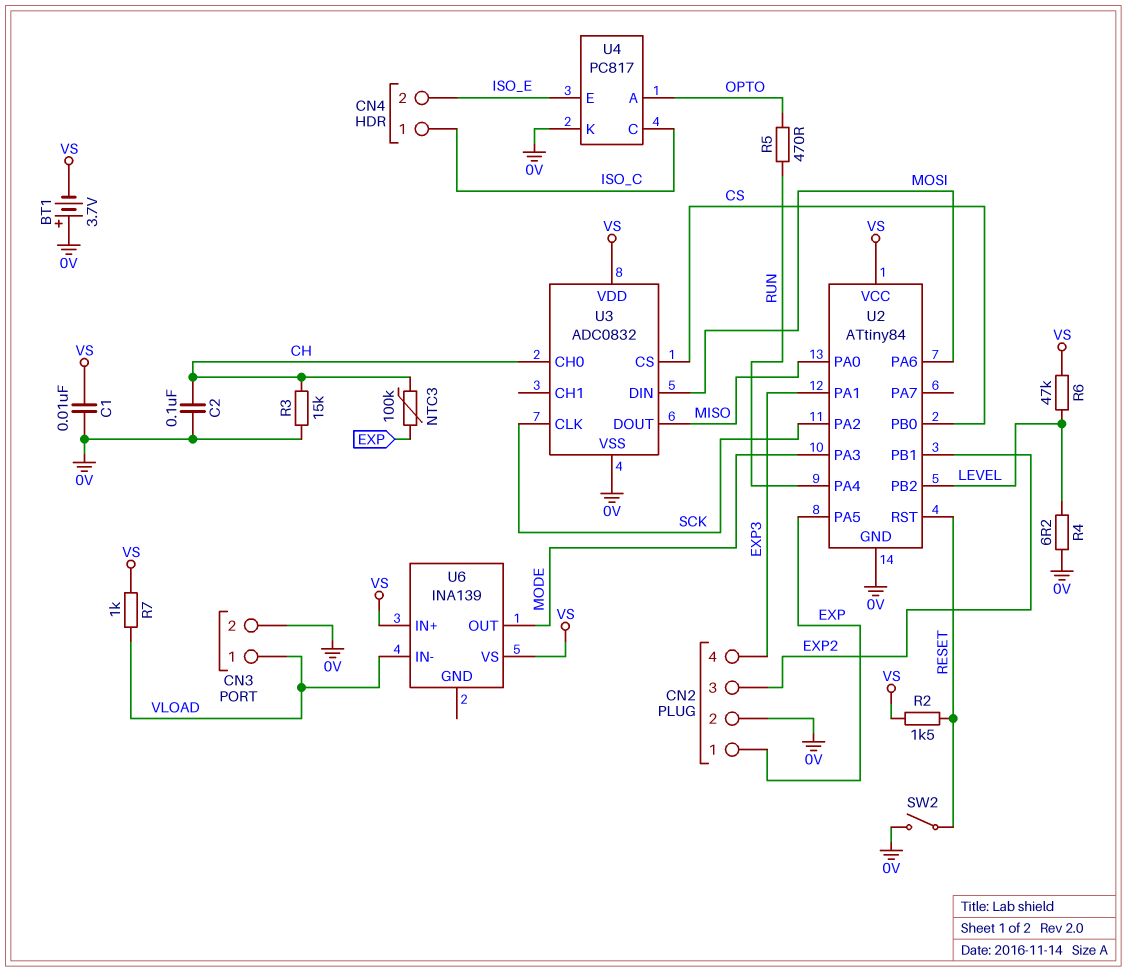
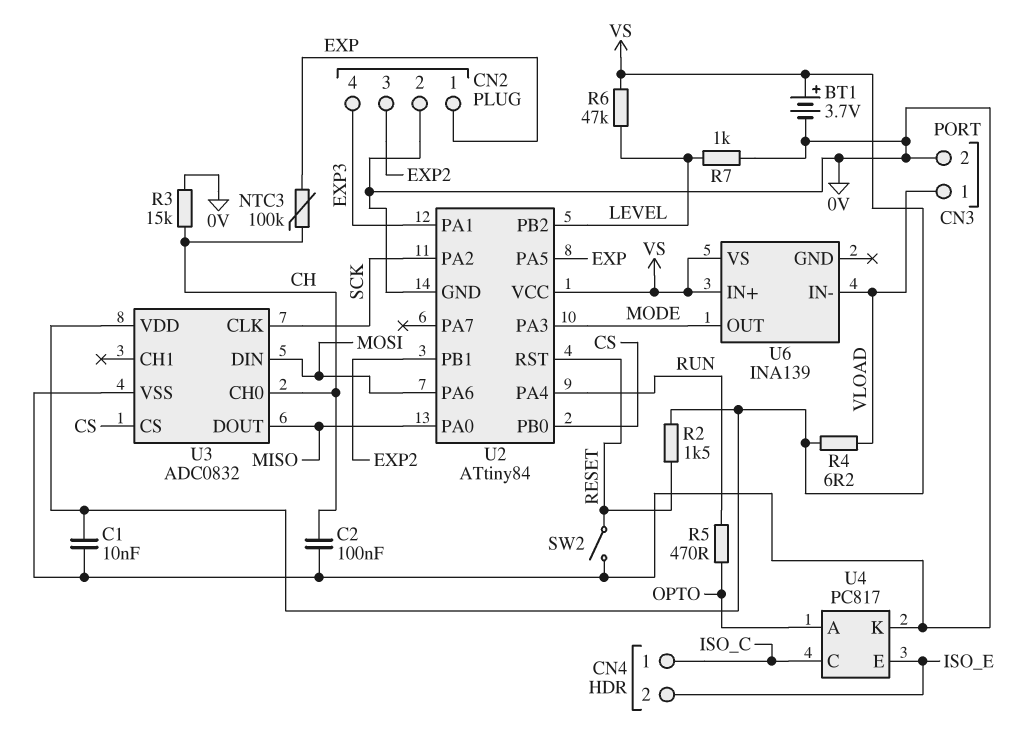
BT1: 3.7V (plus 0V, minus VS) -> 3.7V (plus VS, minus 0V)
R4: 6.2 (0V, LEVEL) -> 6.2 (VLOAD, VS)
R7: 1k (VLOAD, VS) -> 1k (0V, LEVEL)

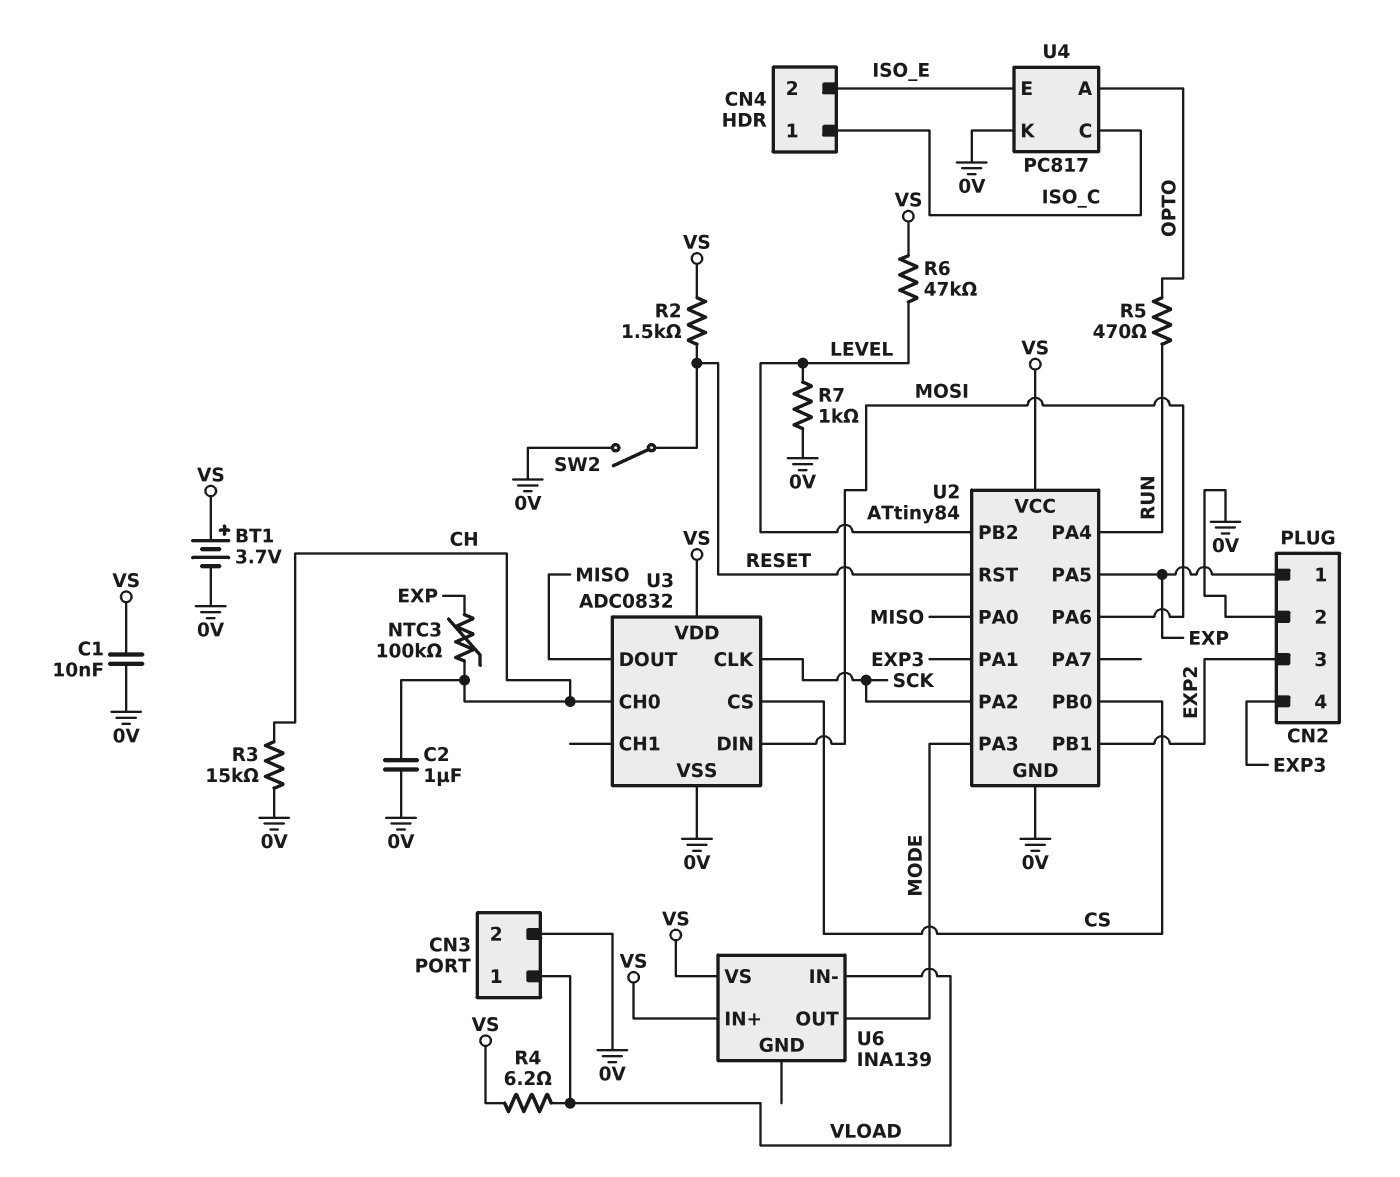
C2: 100nF (0V, CH) -> 1uF (0V, CH)

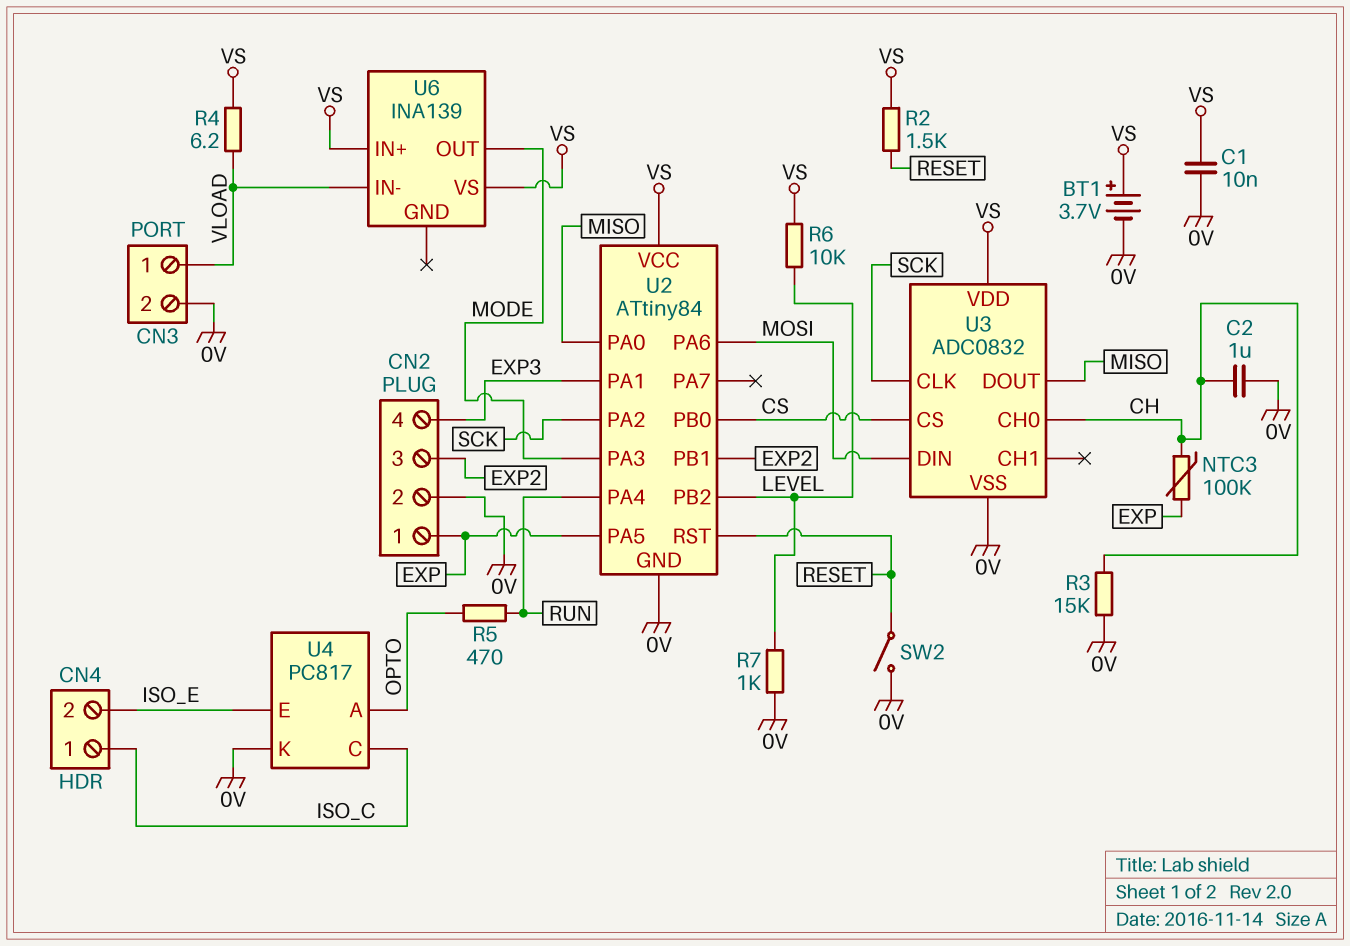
R6: 47k (LEVEL, VS) -> 10k (LEVEL, VS)

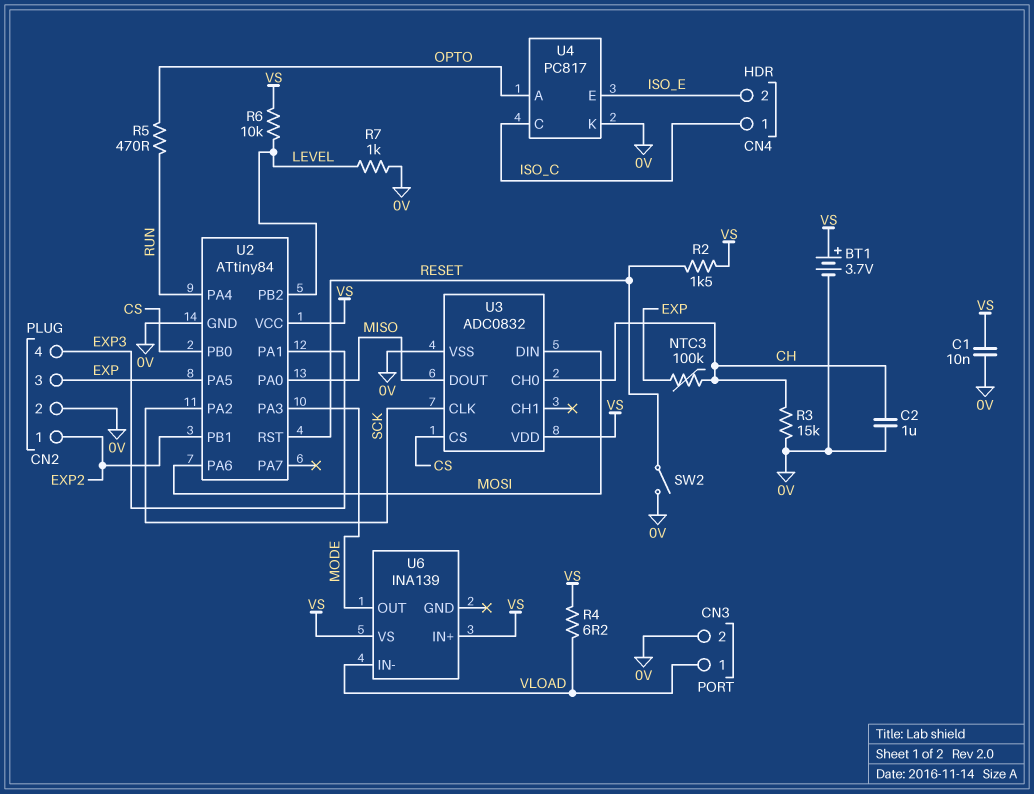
CN2 pin 1: EXP -> EXP2
CN2 pin 3: EXP2 -> EXP

